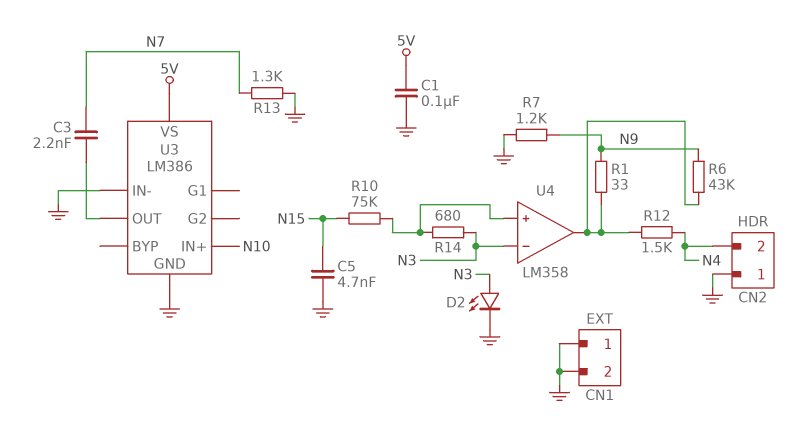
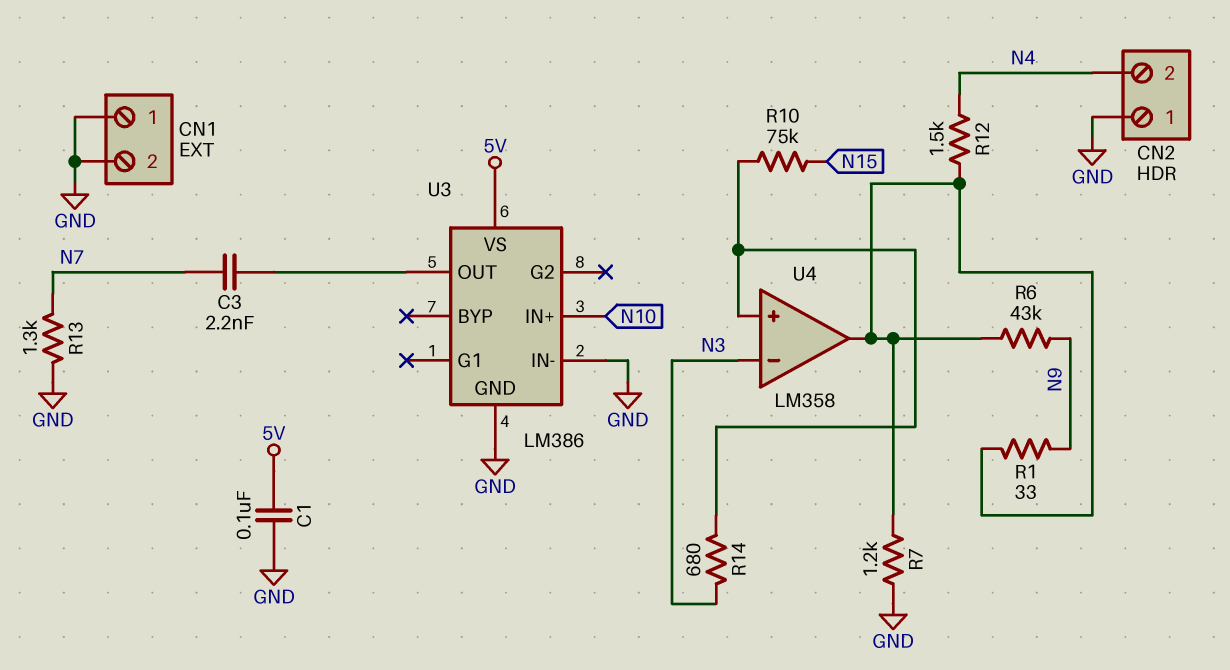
C5: 4.7nF (GND, N15) -> none
D2: LED (A N3, K GND) -> none
R7: 1.2k (GND, N9) -> 1.2k (GND, U4/out)

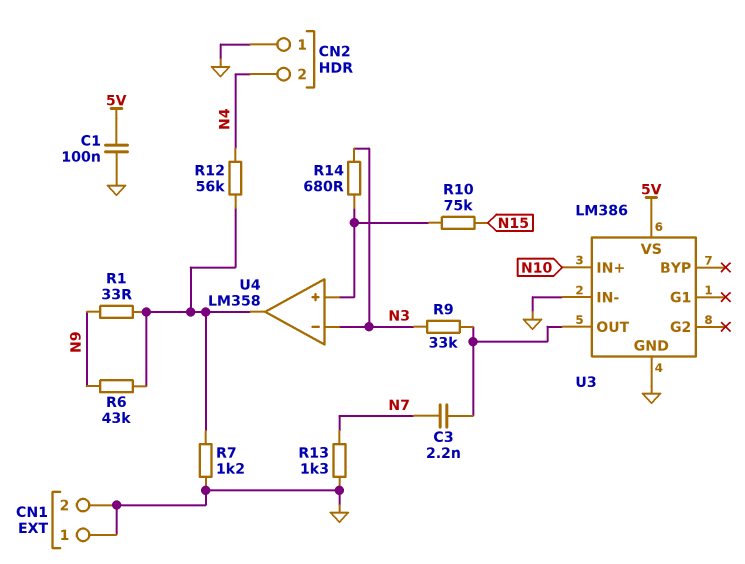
R9: none -> 33k (N3, U3/OUT)
R12: 1.5k (N4, U4/out) -> 56k (N4, U4/out)

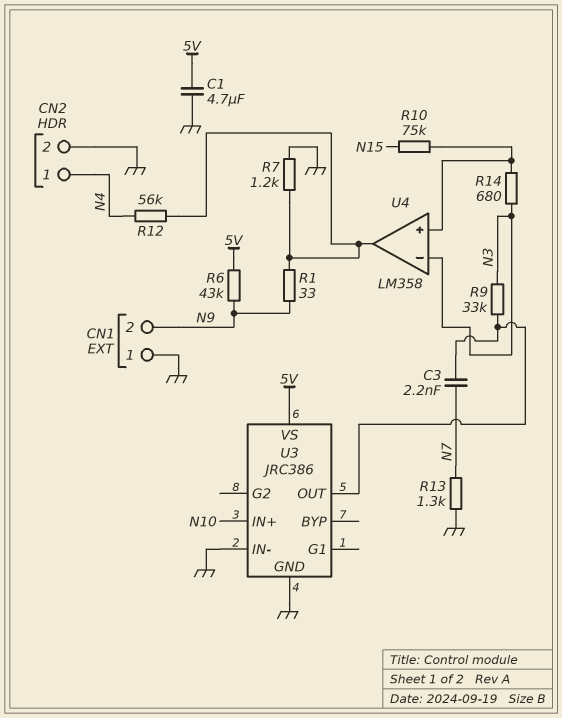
C1: 100nF (5V, GND) -> 4.7uF (5V, GND)
CN1 pin 2: GND -> N9
CN2 pin 1: GND -> N4
CN2 pin 2: N4 -> GND
R6: 43k (N9, U4/out) -> 43k (5V, N9)
U3: LM386 -> JRC386

